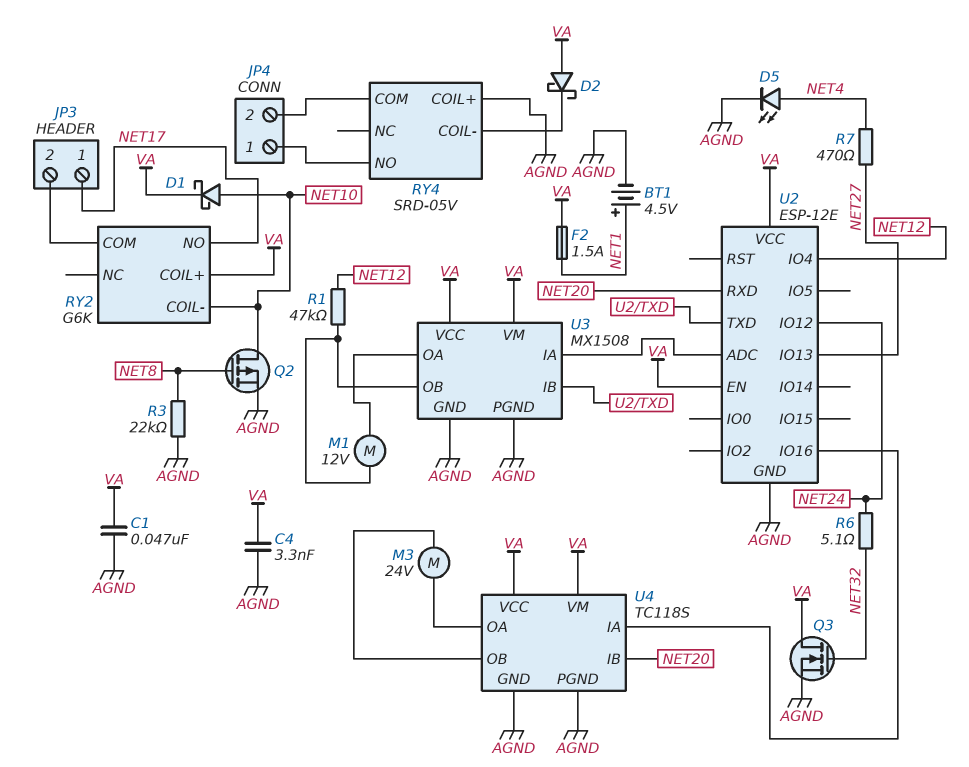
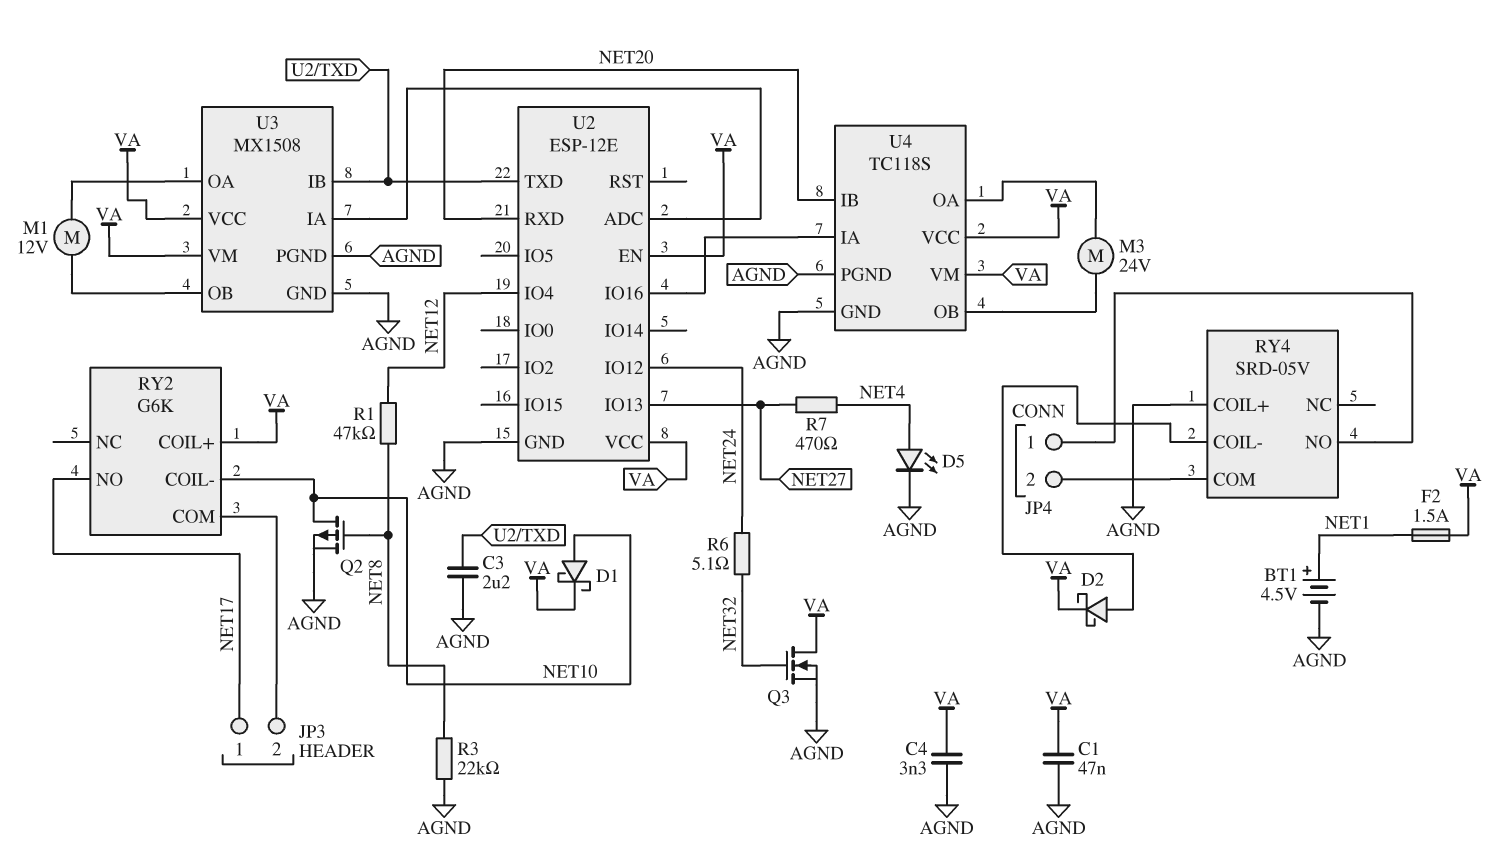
C3: none -> 2.2uF (AGND, U2/TXD)
D2: schottky (A VA, K RY4/COIL-) -> schottky (A RY4/COIL-, K VA)
R1: 47k (NET12, U3/OB) -> 47k (NET8, NET12)

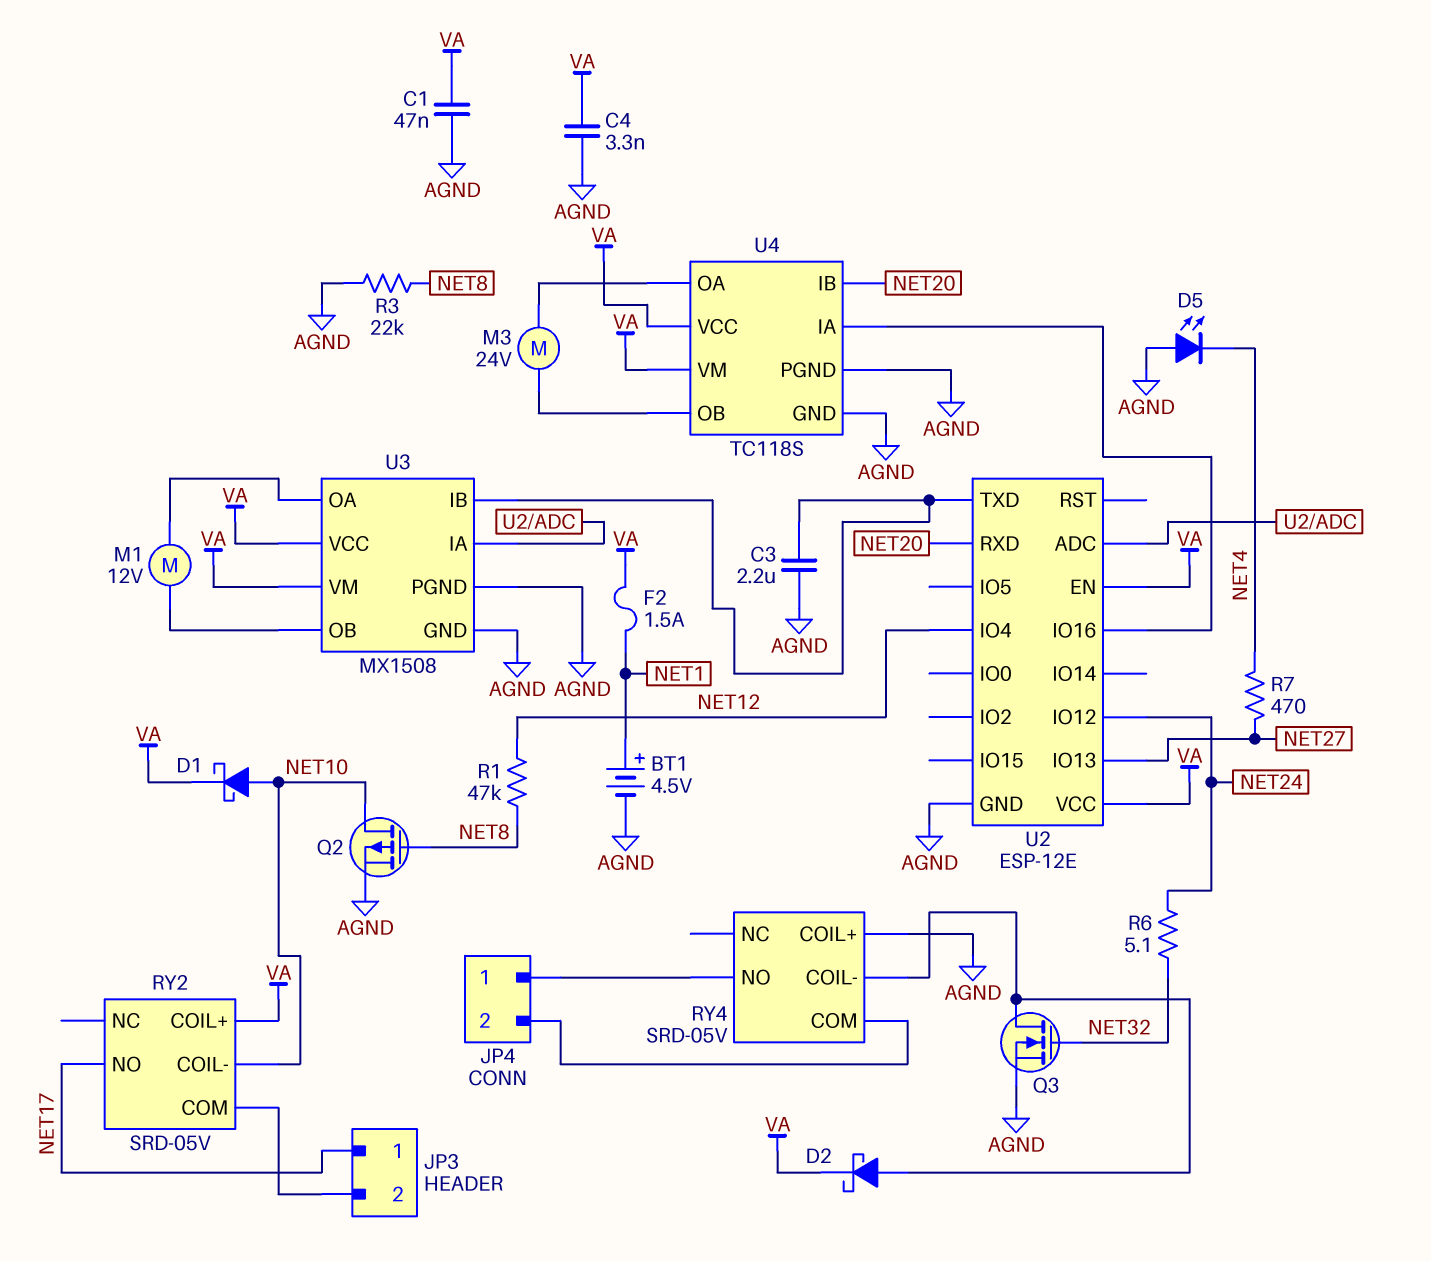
D5: LED (A NET4, K AGND) -> LED (A AGND, K NET4)
Q3: NMOS (G NET32, D VA, S AGND) -> NMOS (G NET32, D RY4/COIL-, S AGND)
RY2: G6K -> SRD-05V

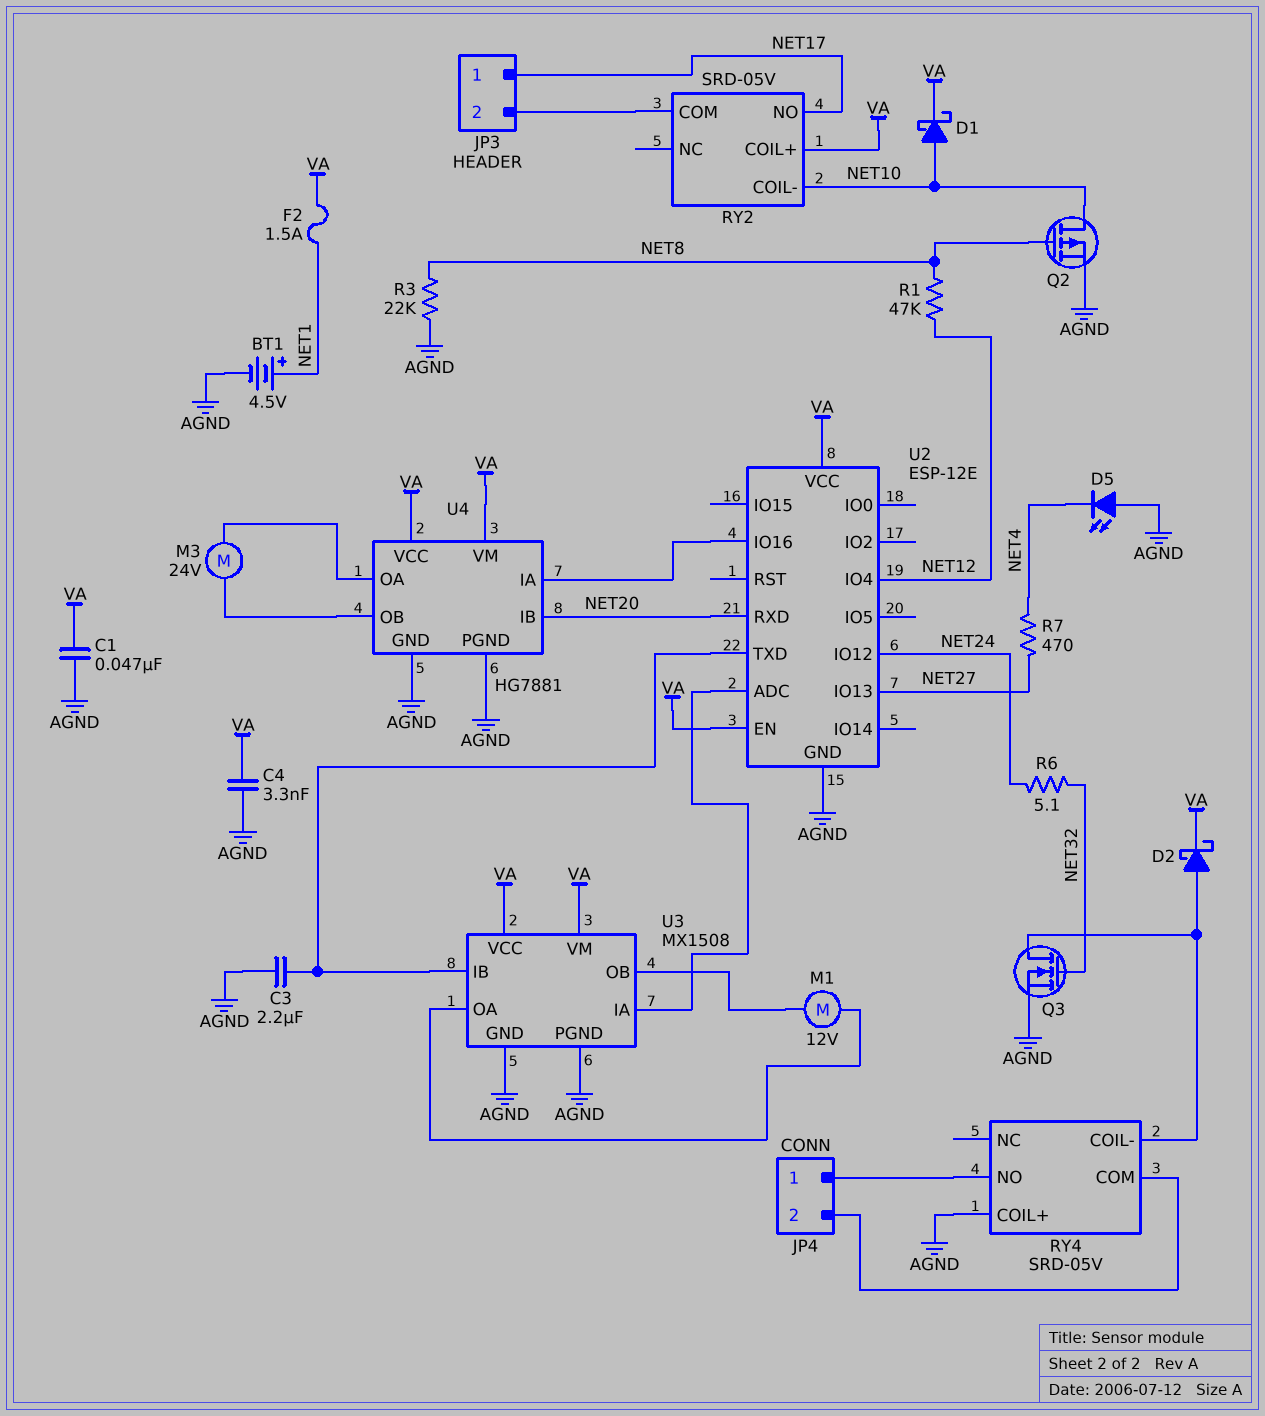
U4: TC118S -> HG7881

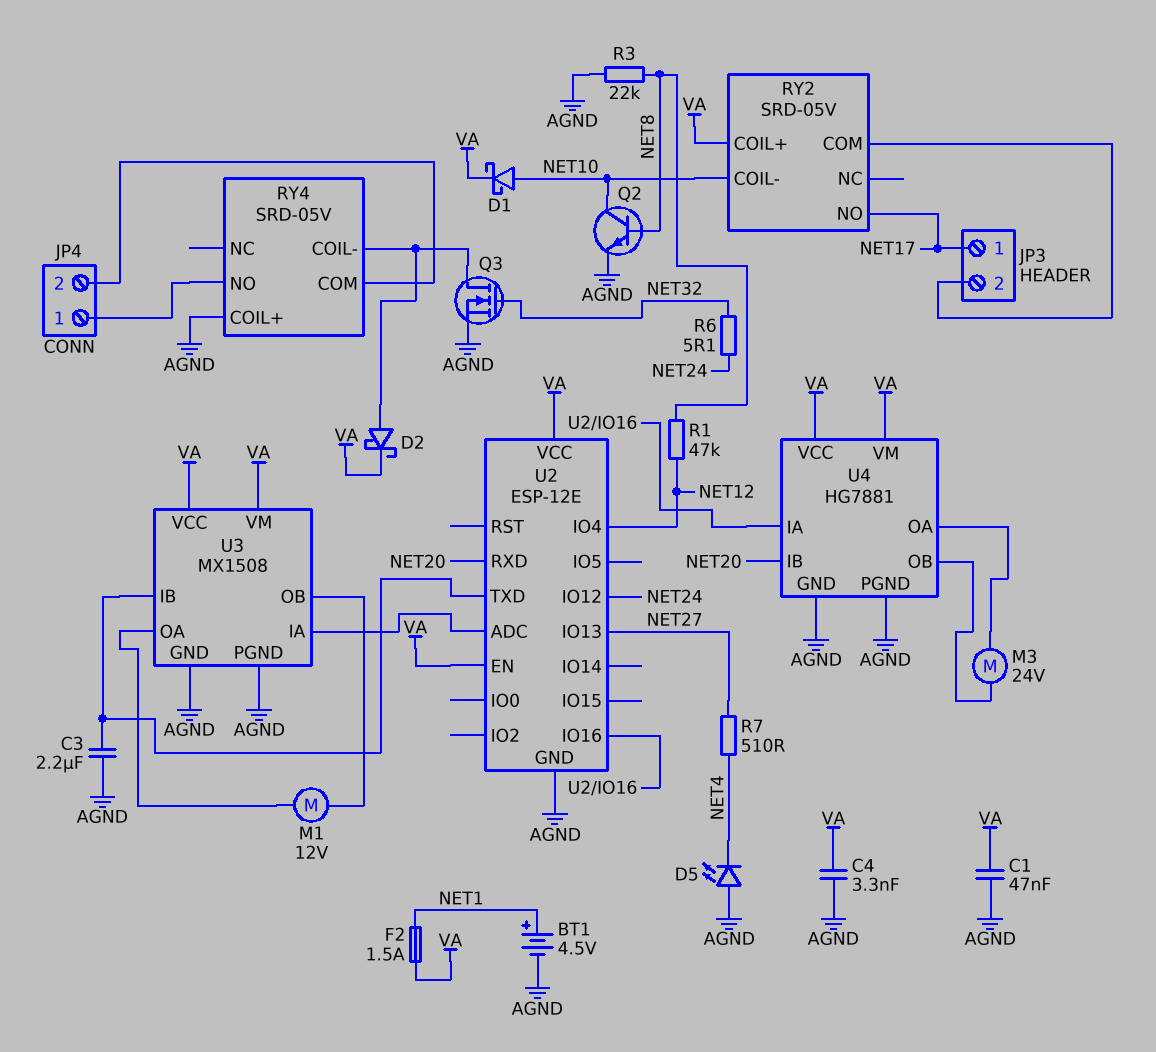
Q2: PMOS (G NET8, D NET10, S AGND) -> NPN (B NET8, C NET10, E AGND)
R7: 470 (NET4, NET27) -> 510 (NET4, NET27)

